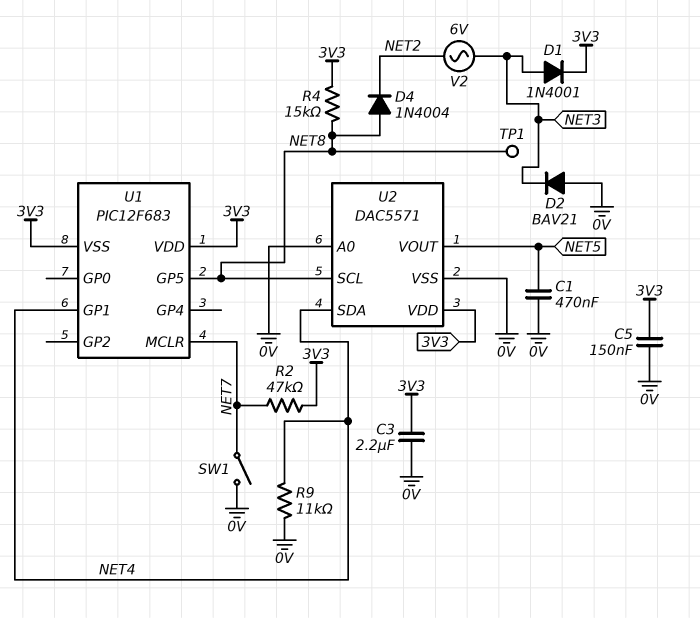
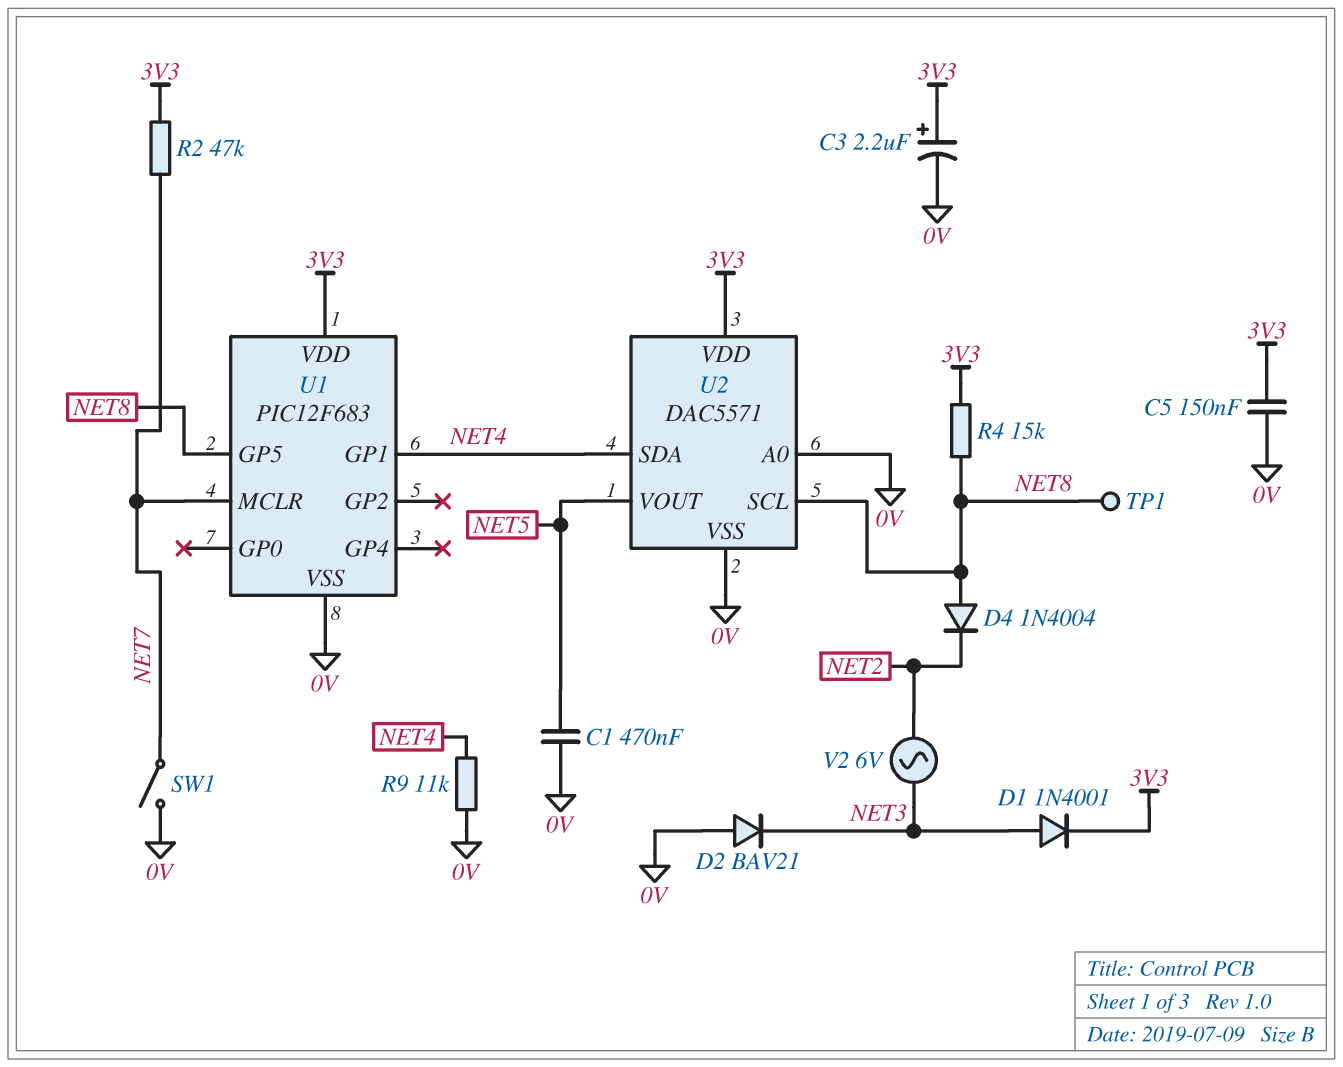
C3: 2.2uF (0V, 3V3) -> 2.2uF (plus 3V3, minus 0V)
U1 pin VSS: 3V3 -> 0V

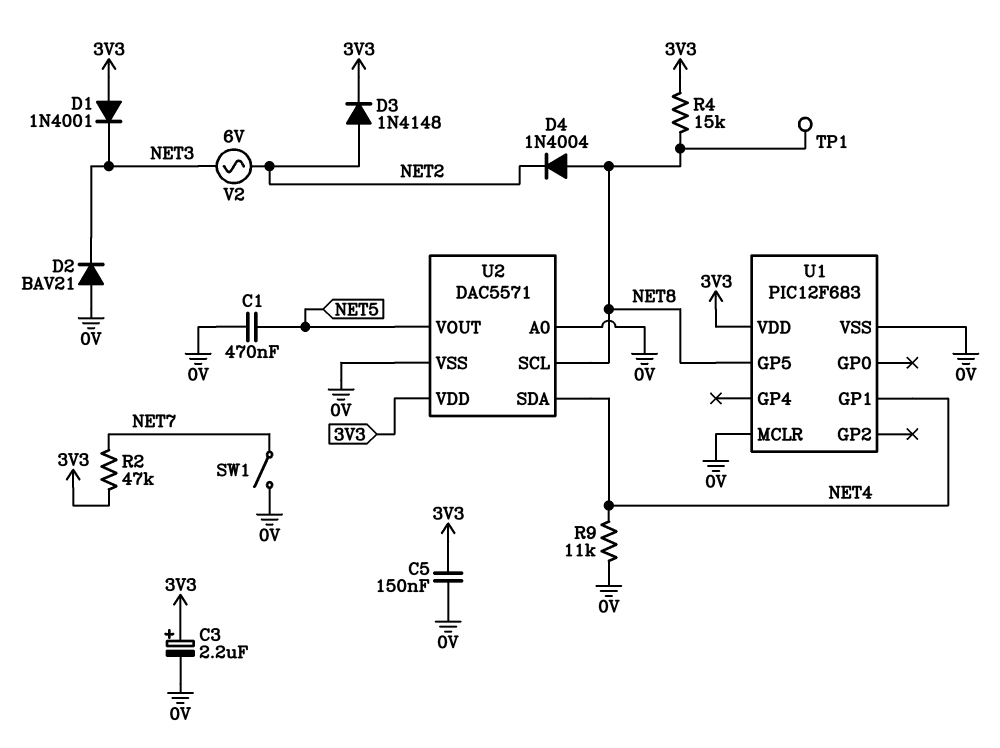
D1: diode 1N4001 (A NET3, K 3V3) -> diode 1N4001 (A 3V3, K NET3)
D3: none -> diode 1N4148 (A NET2, K 3V3)
U1 pin MCLR: NET7 -> 0V

